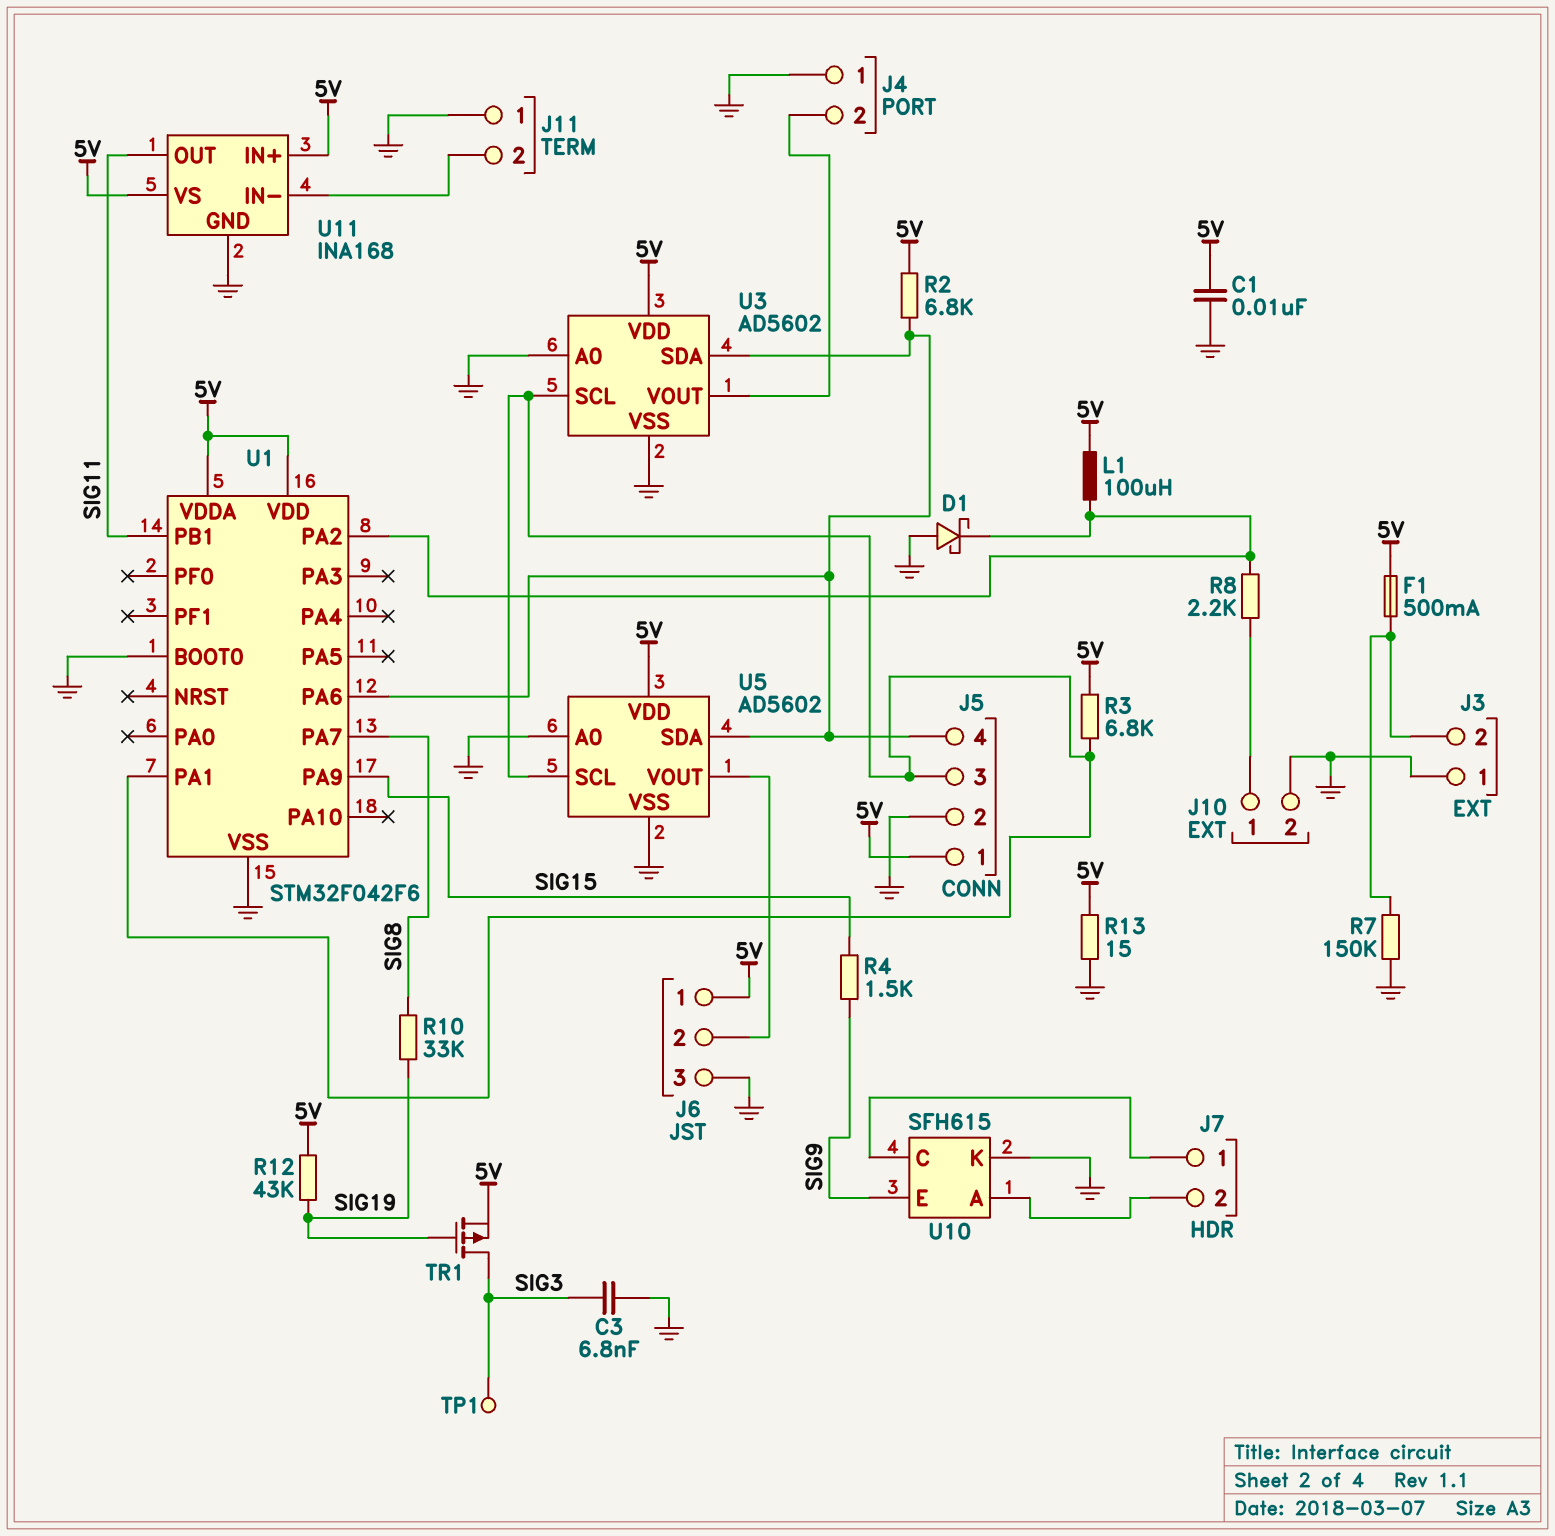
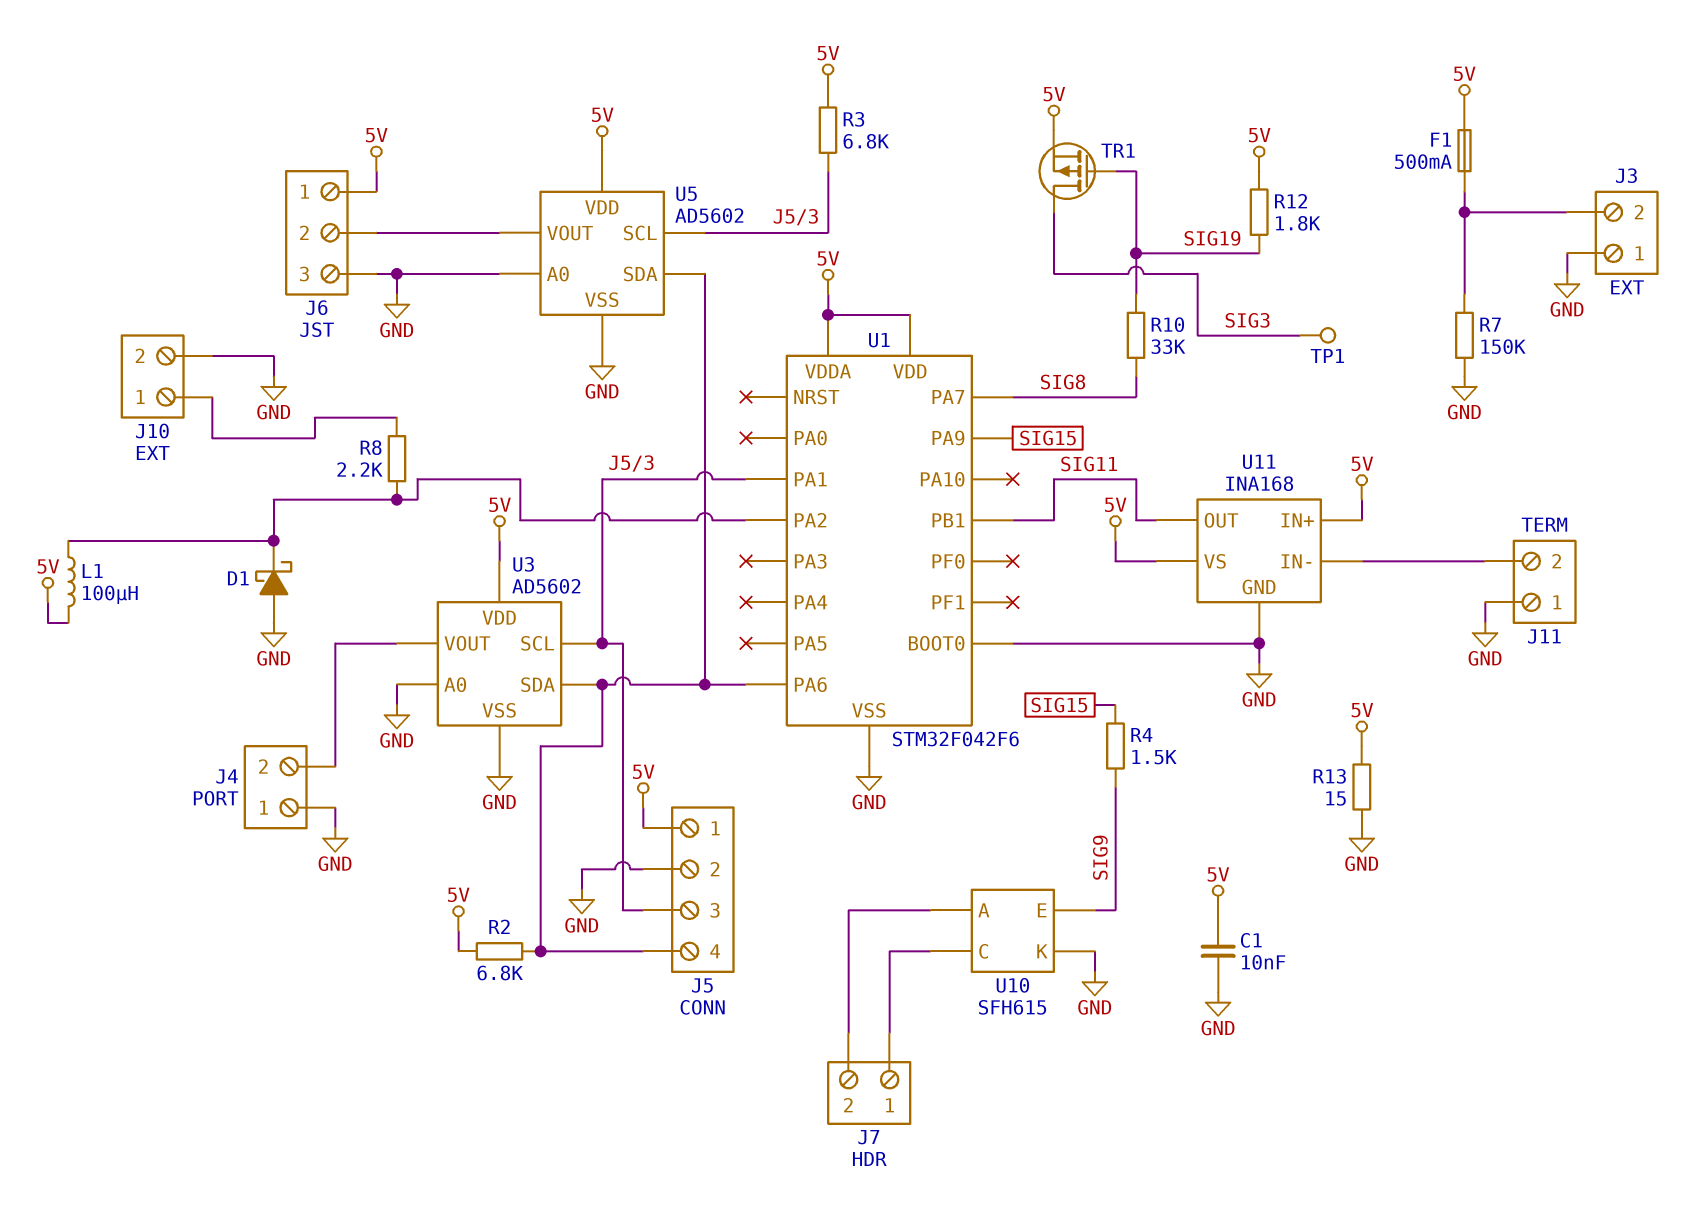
C3: 6.8nF (GND, SIG3) -> none
R12: 43k (5V, SIG19) -> 1.8k (5V, SIG19)

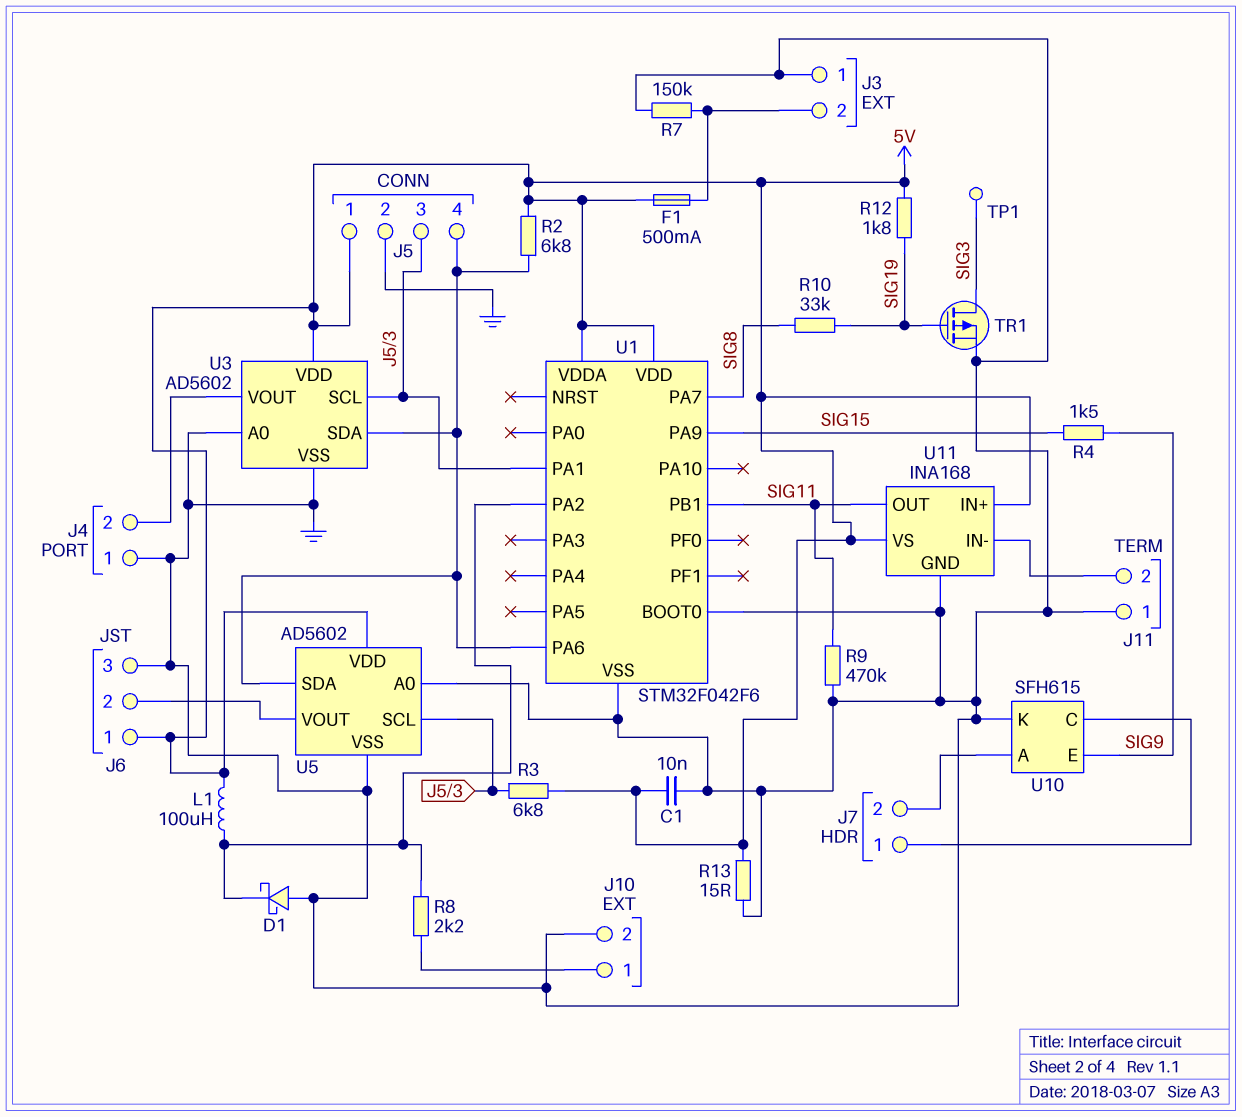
R9: none -> 470k (GND, SIG11)
TR1: PMOS (G SIG19, D SIG3, S 5V) -> PMOS (G SIG19, D SIG3, S GND)

